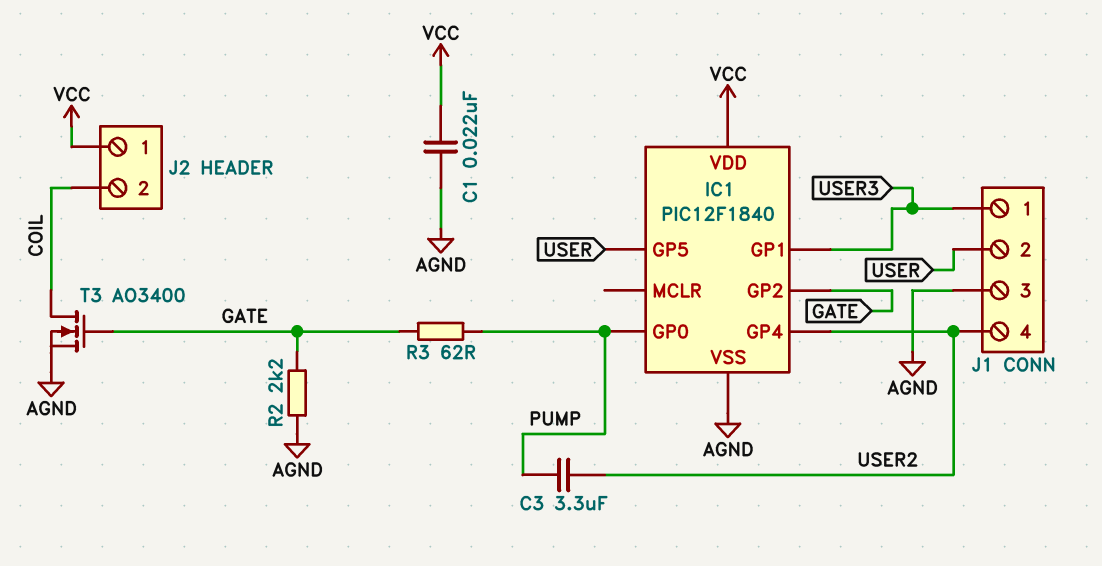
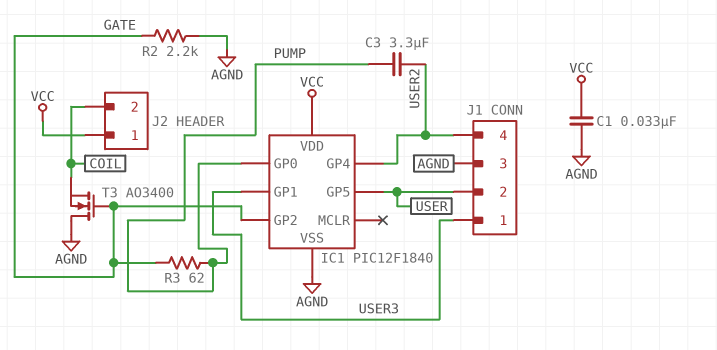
C1: 22nF (AGND, VCC) -> 33nF (AGND, VCC)
T3: NMOS AO3400 (G GATE, D COIL, S AGND) -> NMOS AO3400 (G GATE, D AGND, S COIL)

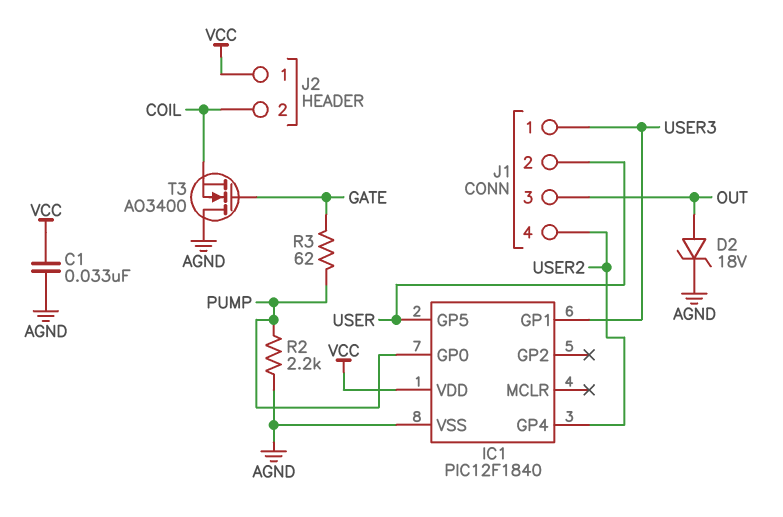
C3: 3.3uF (PUMP, USER2) -> none
D2: none -> zener 18V (A OUT, K AGND)
IC1 pin GP2: GATE -> none
J1 pin 3: AGND -> OUT
R2: 2.2k (AGND, GATE) -> 2.2k (AGND, PUMP)

